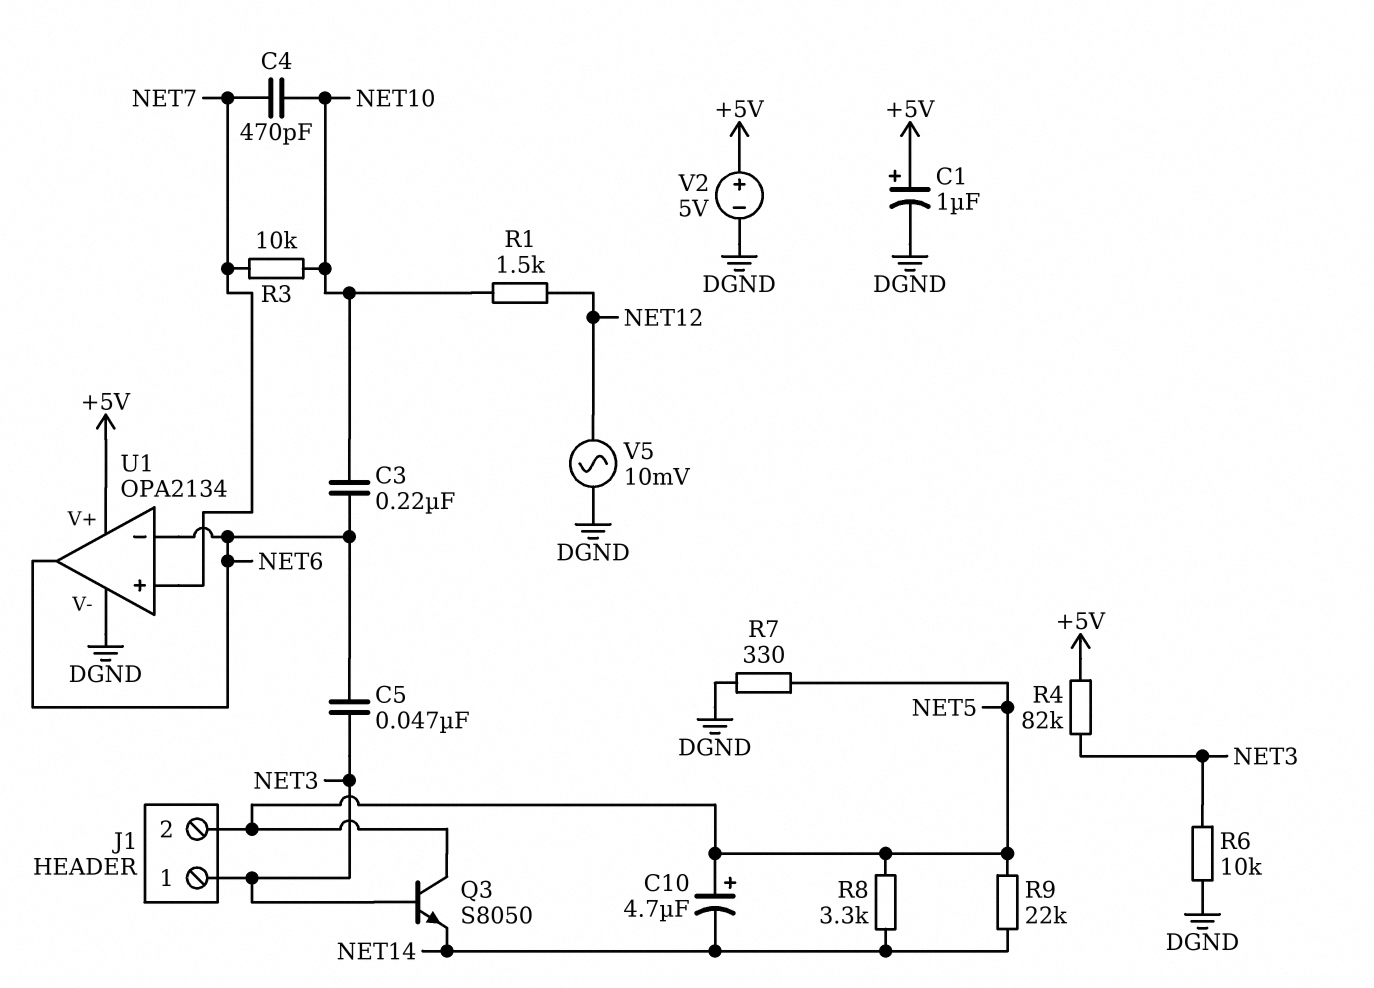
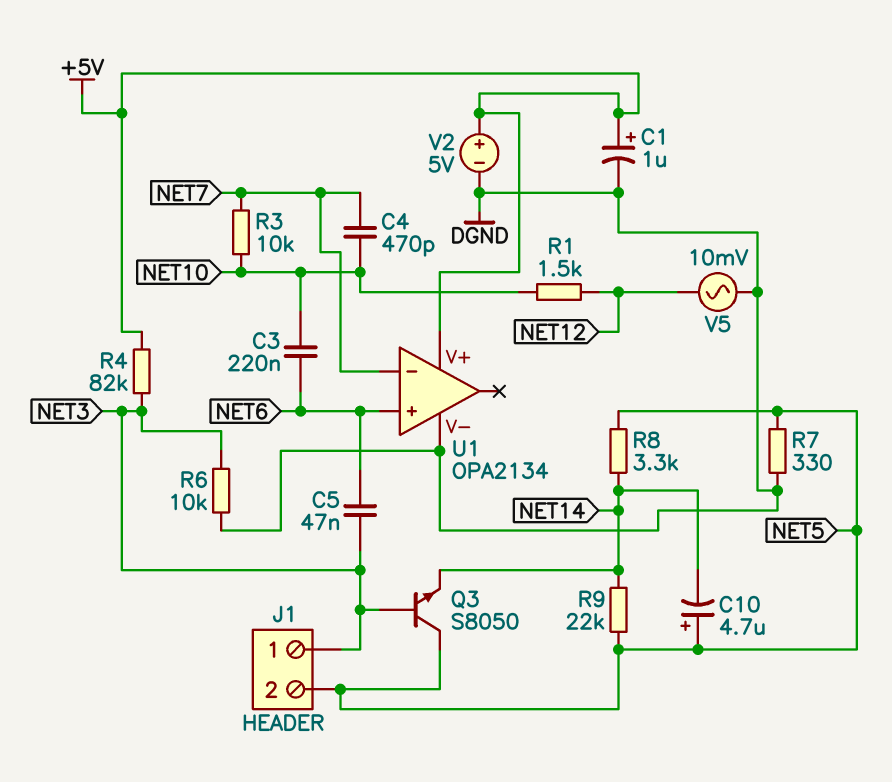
U1 pin in+: NET7 -> NET6
U1 pin in-: NET6 -> NET7
U1 pin out: NET6 -> none

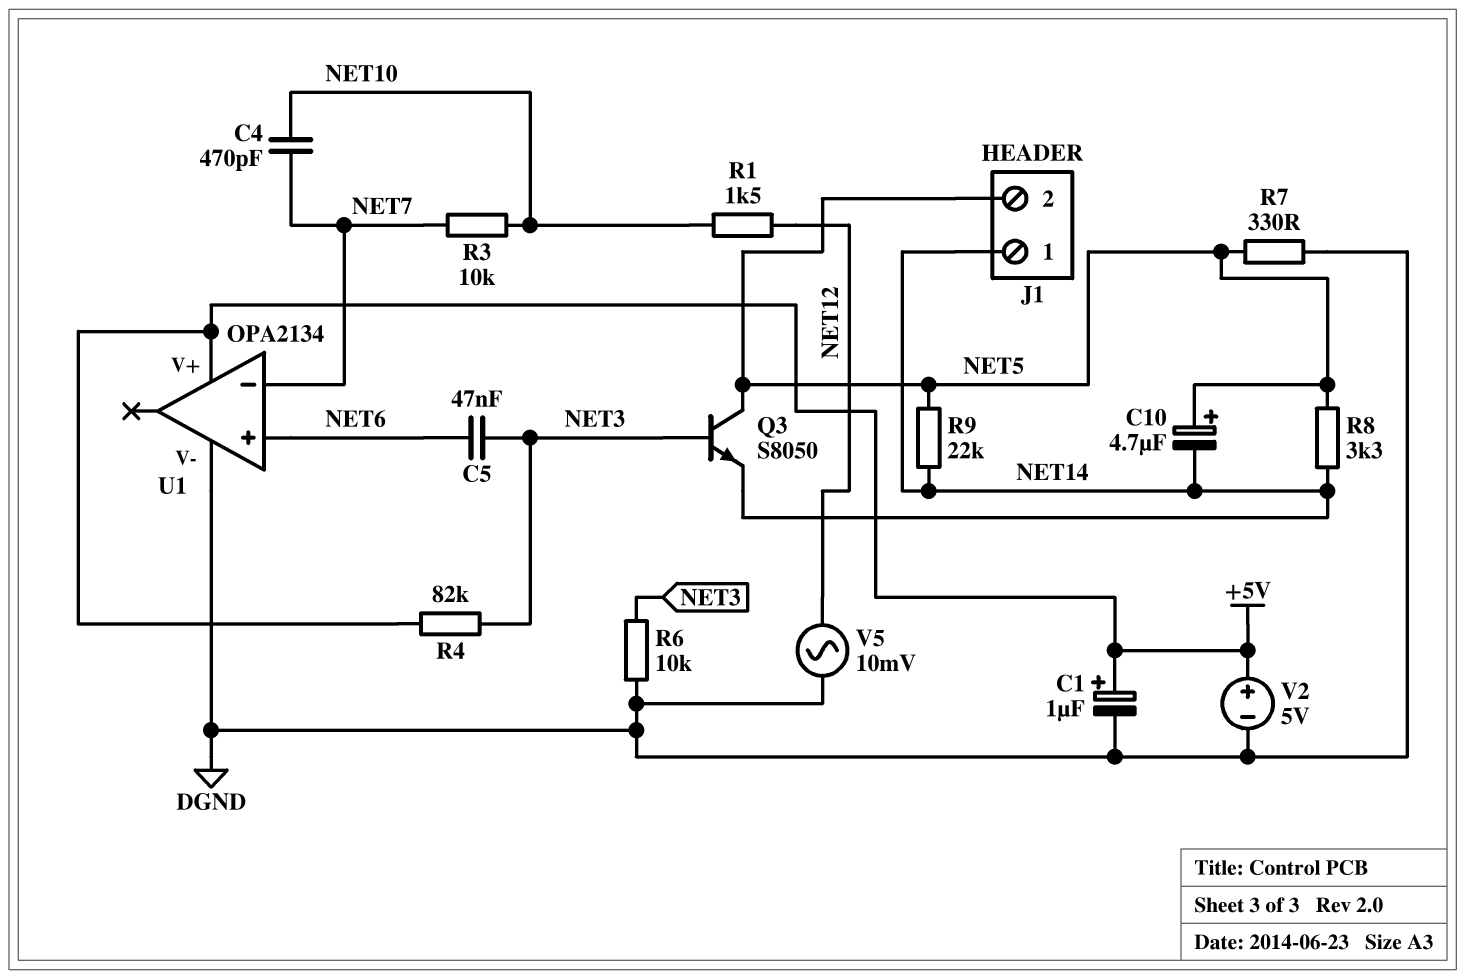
C3: 220nF (NET6, NET10) -> none
J1 pin 1: NET3 -> NET14

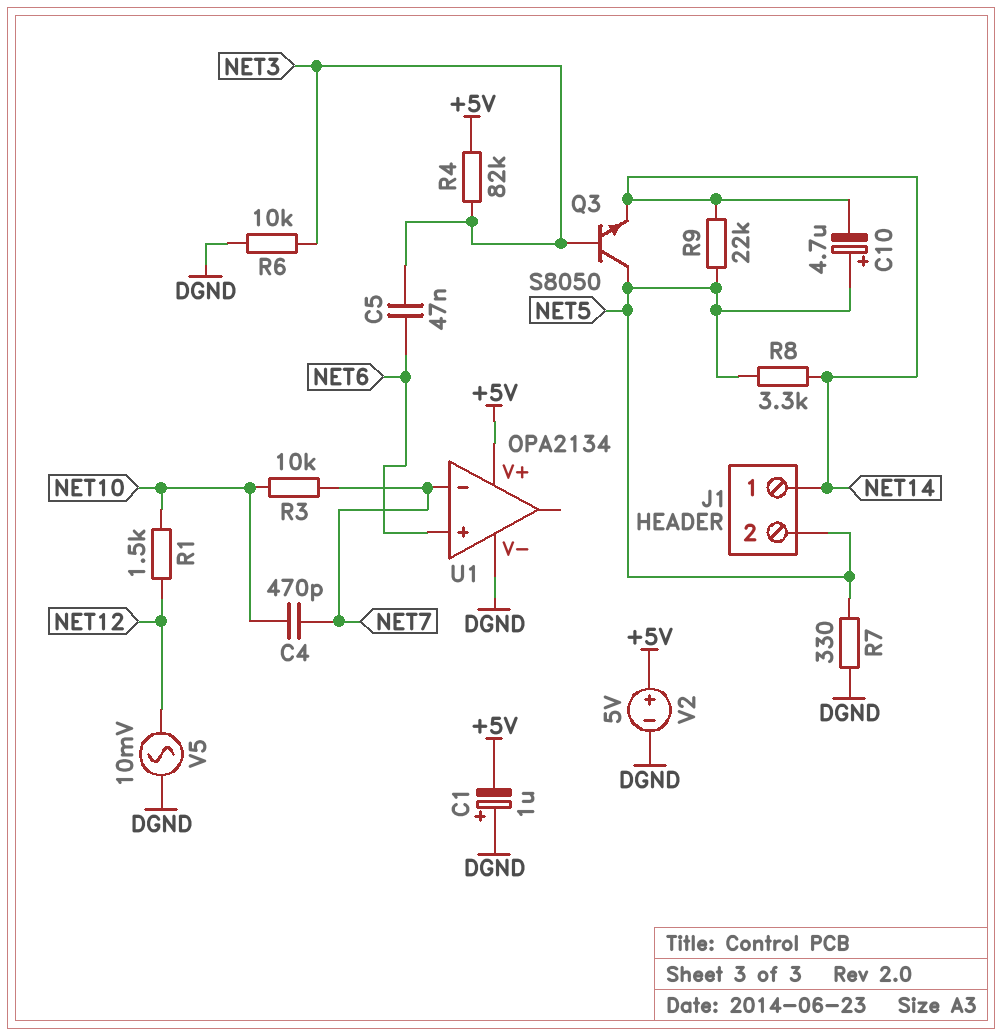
C1: 1uF (plus +5V, minus DGND) -> 1uF (plus DGND, minus +5V)

